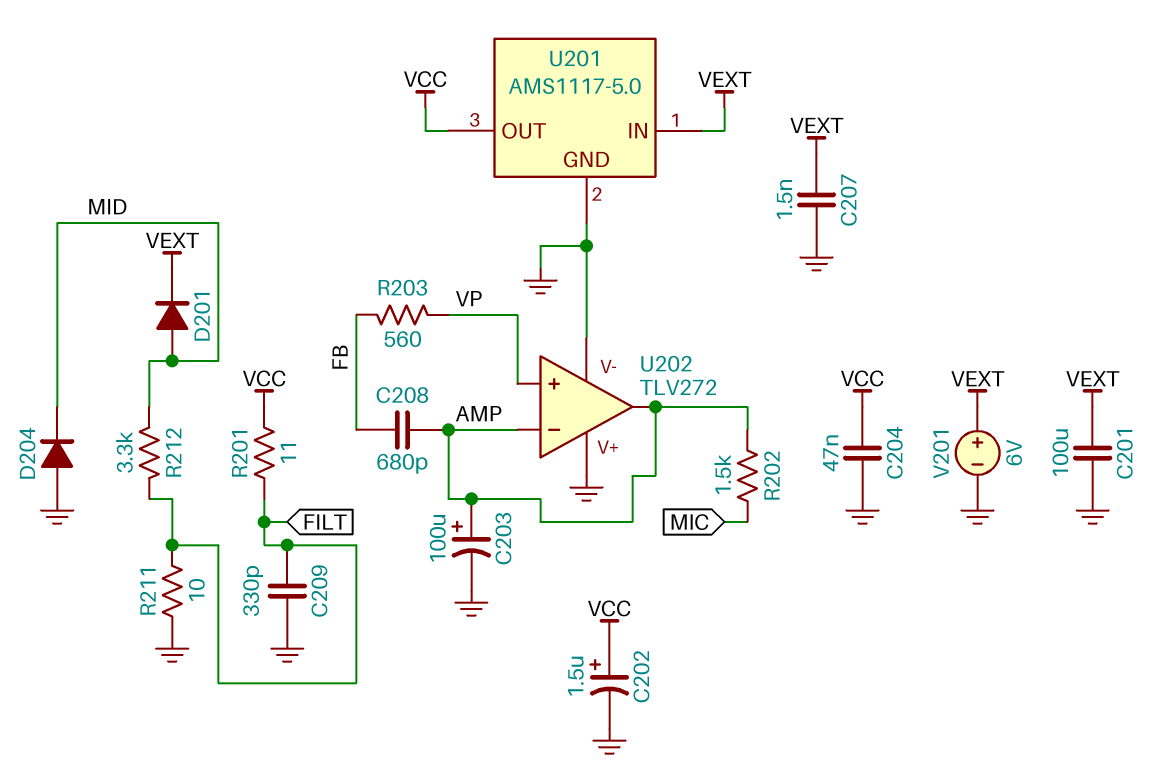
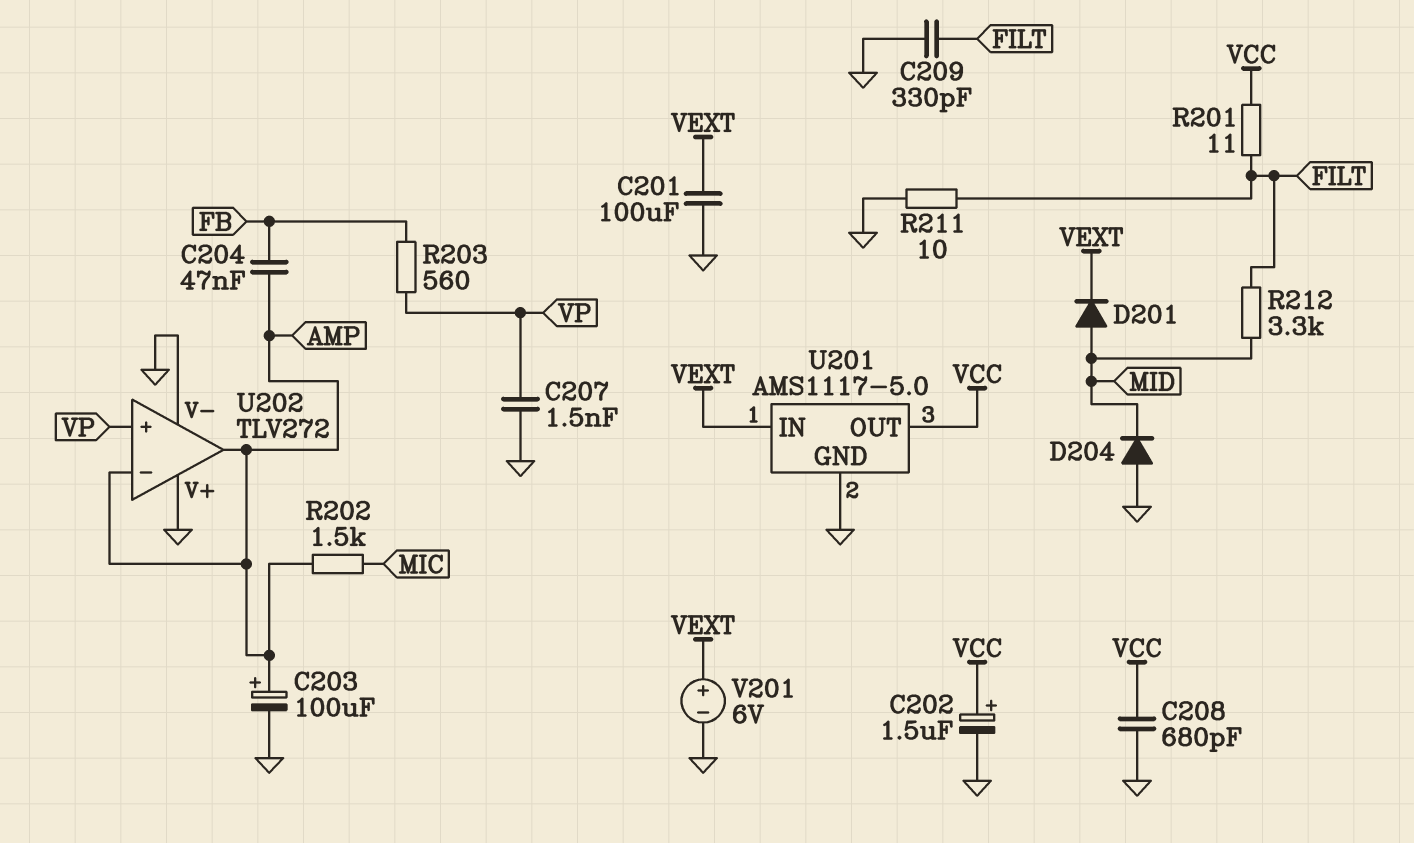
C204: 47nF (GND, VCC) -> 47nF (AMP, FB)
C207: 1.5nF (GND, VEXT) -> 1.5nF (GND, VP)
C208: 680pF (AMP, FB) -> 680pF (GND, VCC)

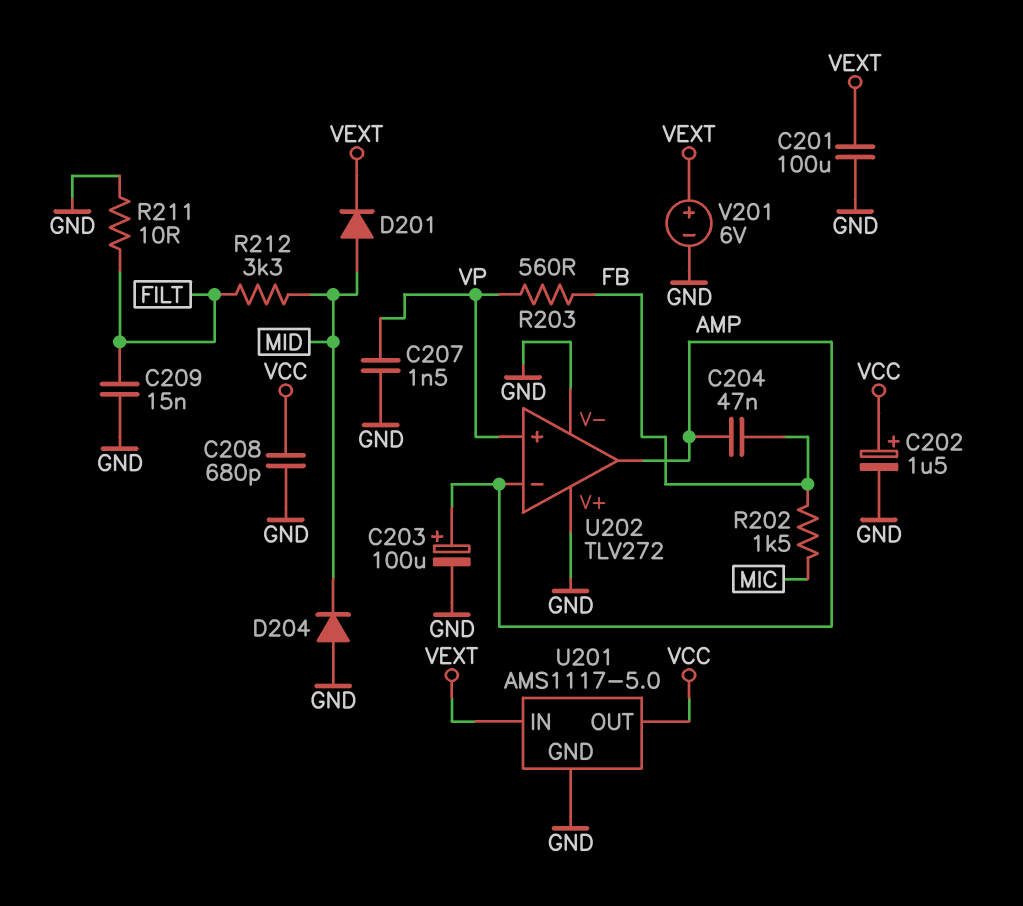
C209: 330pF (FILT, GND) -> 15nF (FILT, GND)
R201: 11 (FILT, VCC) -> none
R202: 1.5k (AMP, MIC) -> 1.5k (FB, MIC)

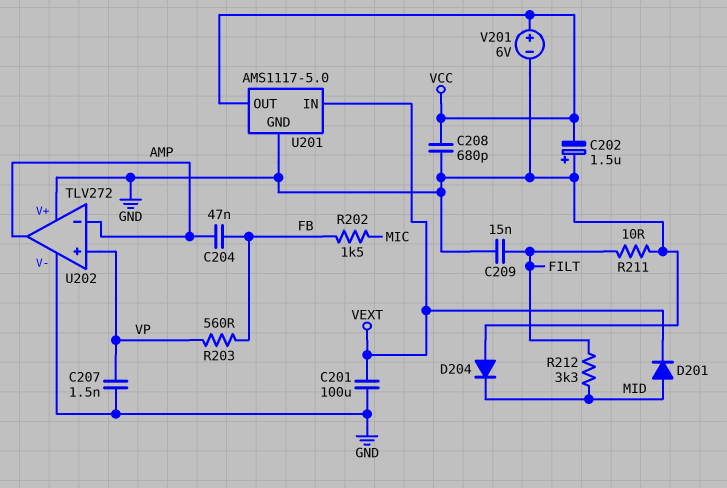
C202: 1.5uF (plus VCC, minus GND) -> 1.5uF (plus GND, minus VCC)
C203: 100uF (plus AMP, minus GND) -> none
V201: 6V (plus VEXT, minus GND) -> 6V (plus VCC, minus GND)

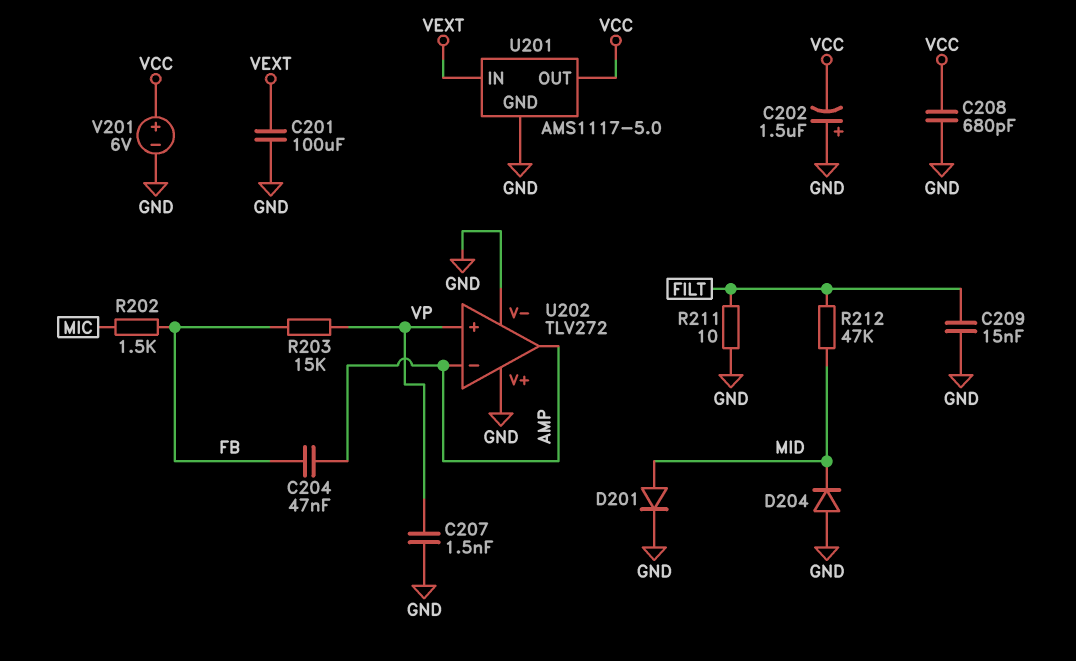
D201: diode (A MID, K VEXT) -> diode (A MID, K GND)
R203: 560 (FB, VP) -> 15k (FB, VP)
R212: 3.3k (FILT, MID) -> 47k (FILT, MID)

